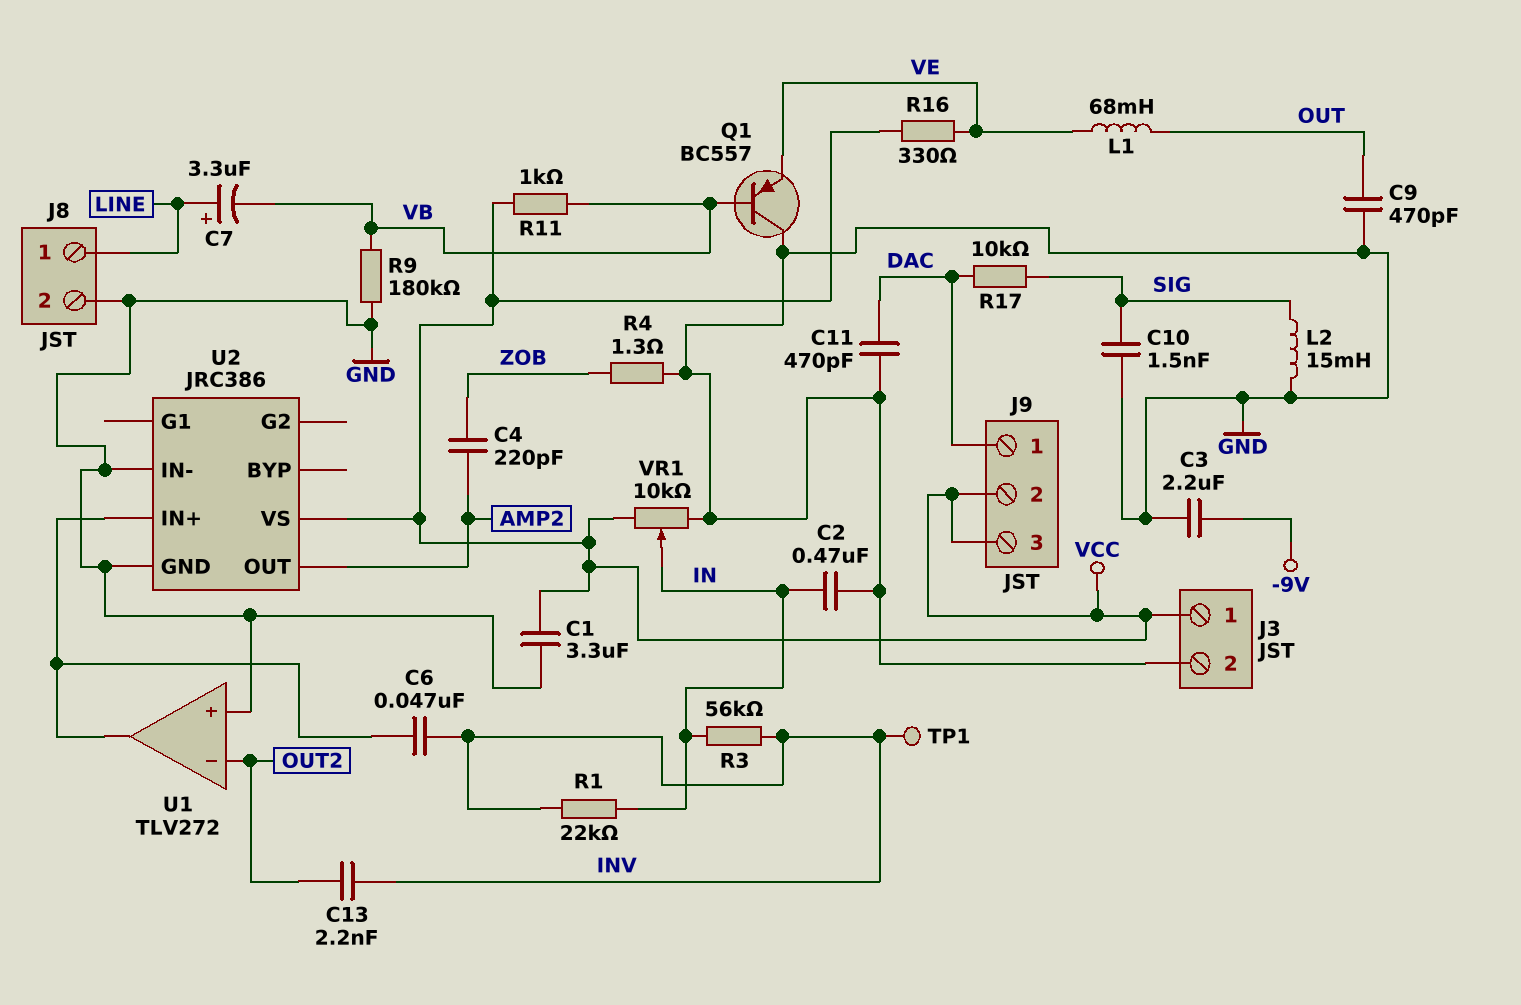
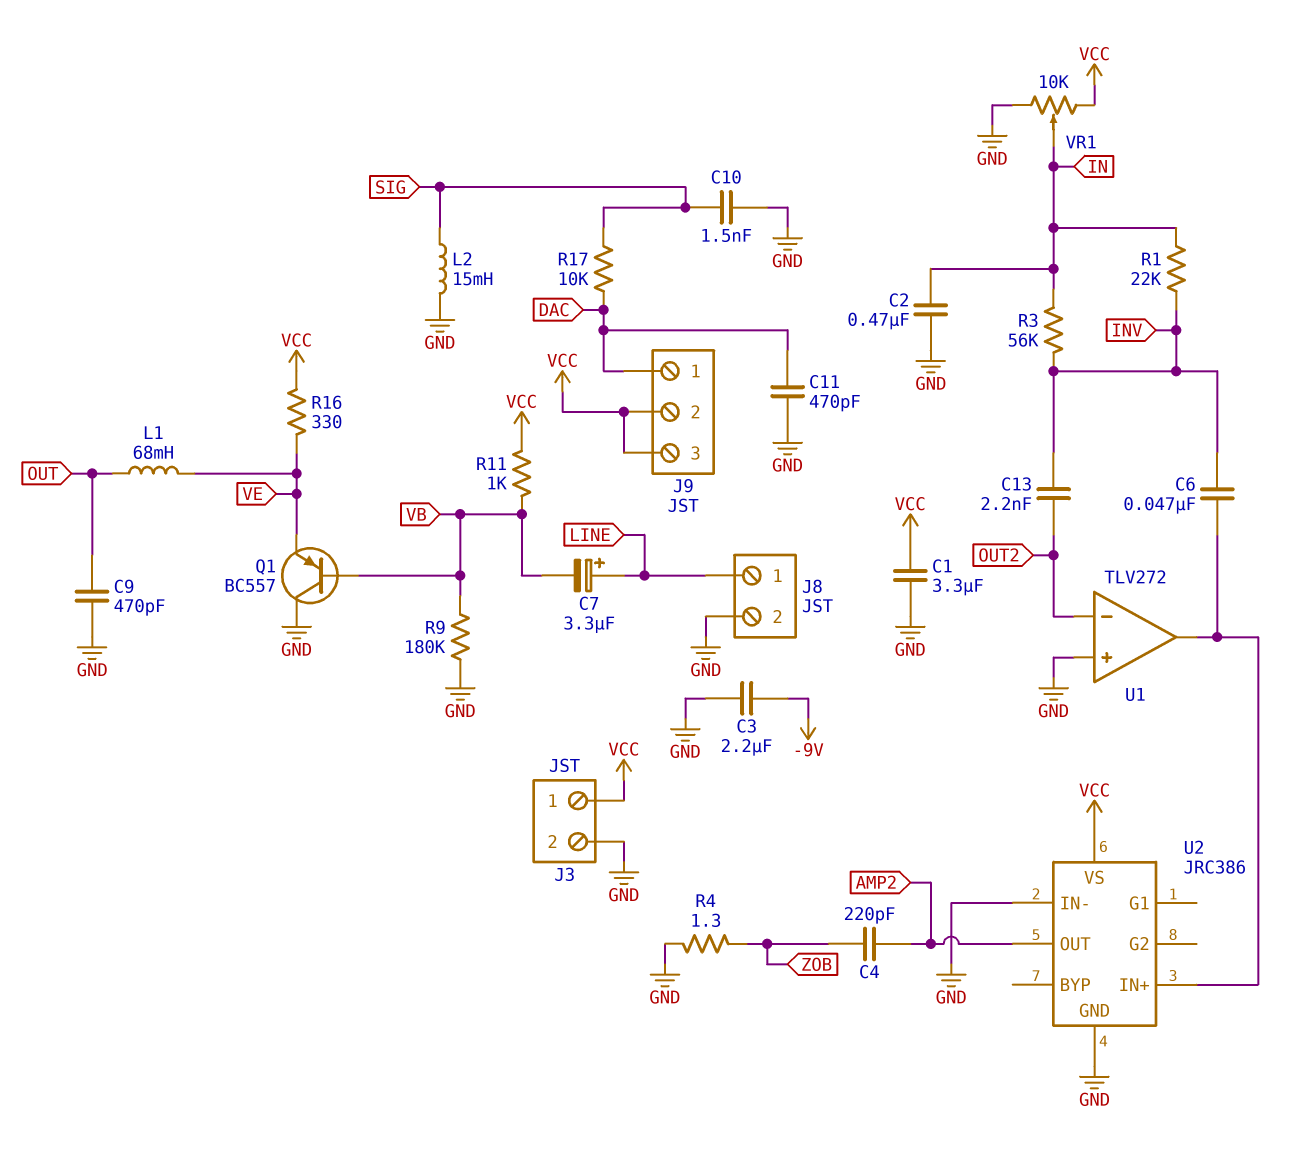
TP1: test point (INV) -> none

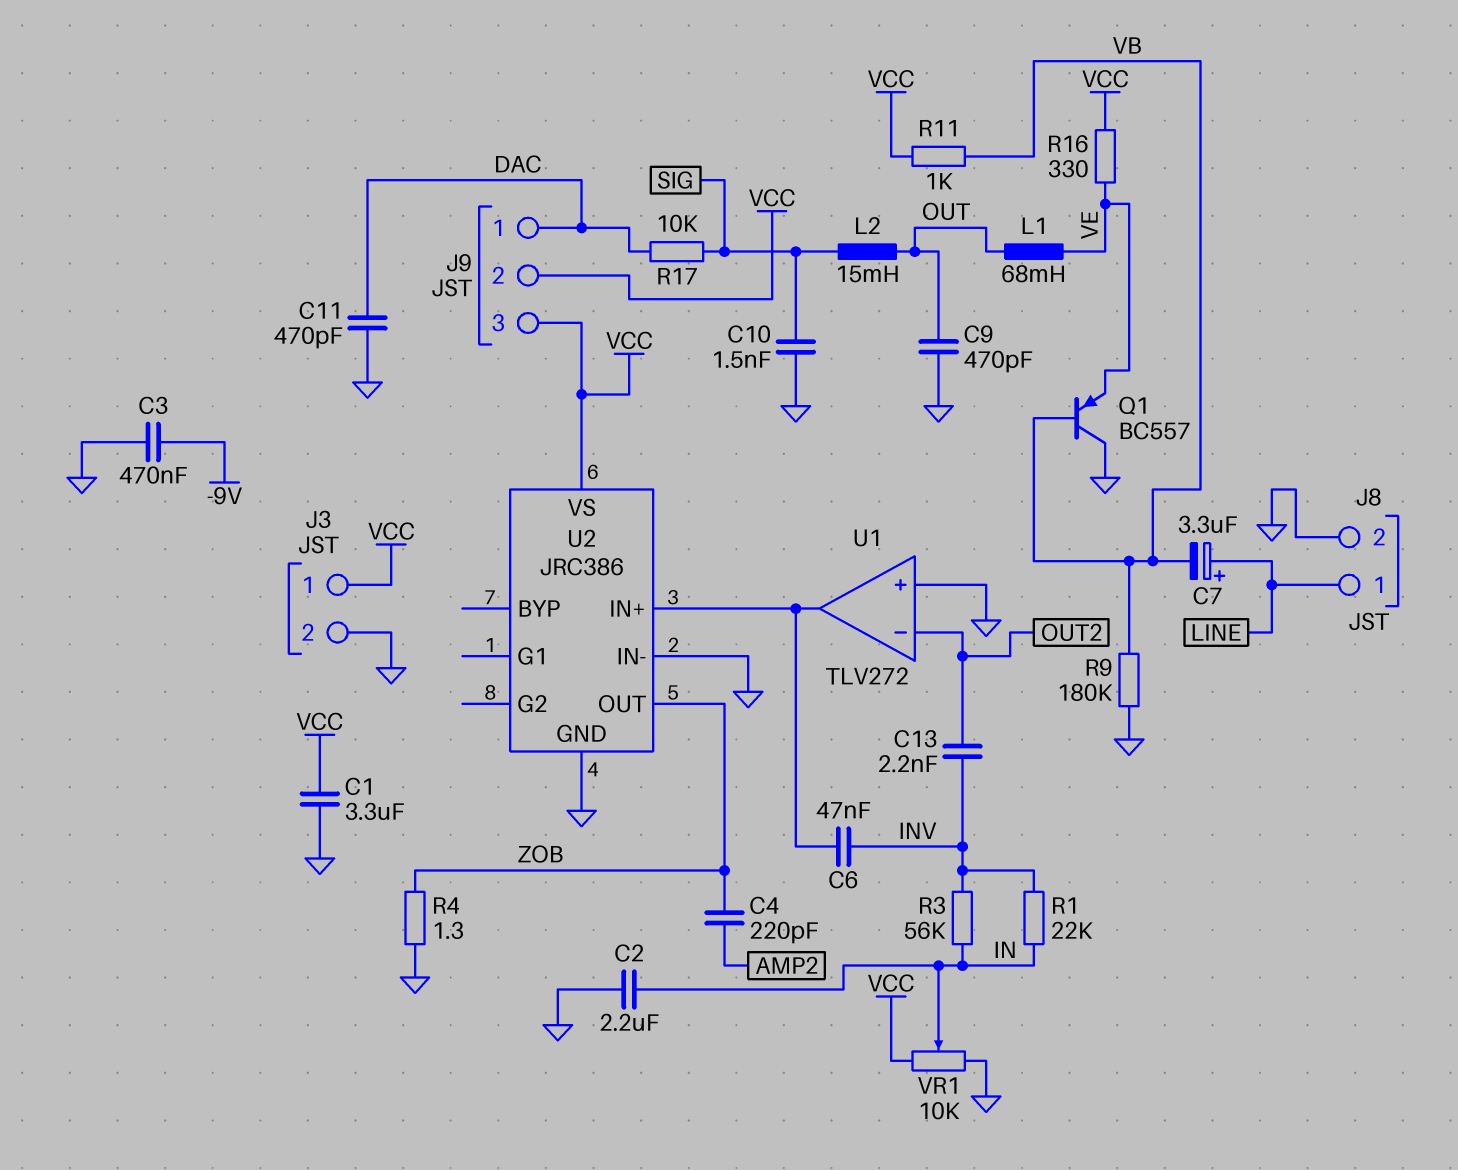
C2: 470nF (GND, IN) -> 2.2uF (GND, IN)
C3: 2.2uF (-9V, GND) -> 470nF (-9V, GND)
L2: 15mH (GND, SIG) -> 15mH (OUT, SIG)
U2 pin OUT: AMP2 -> ZOB

